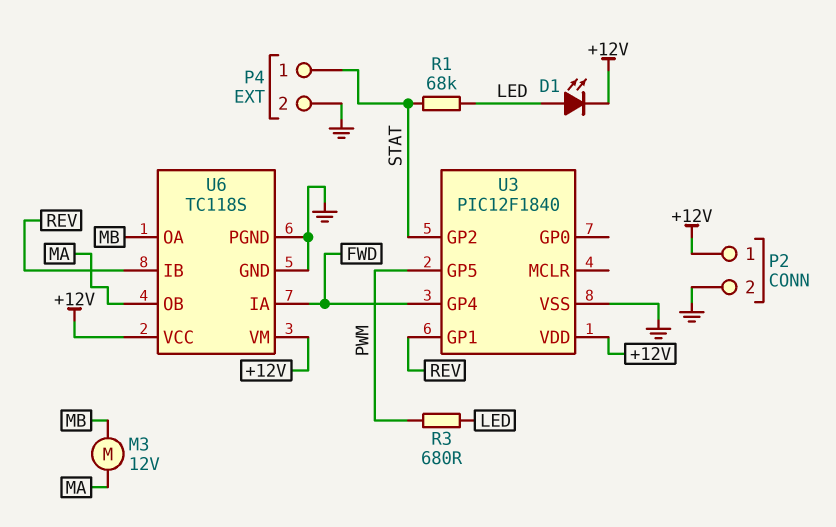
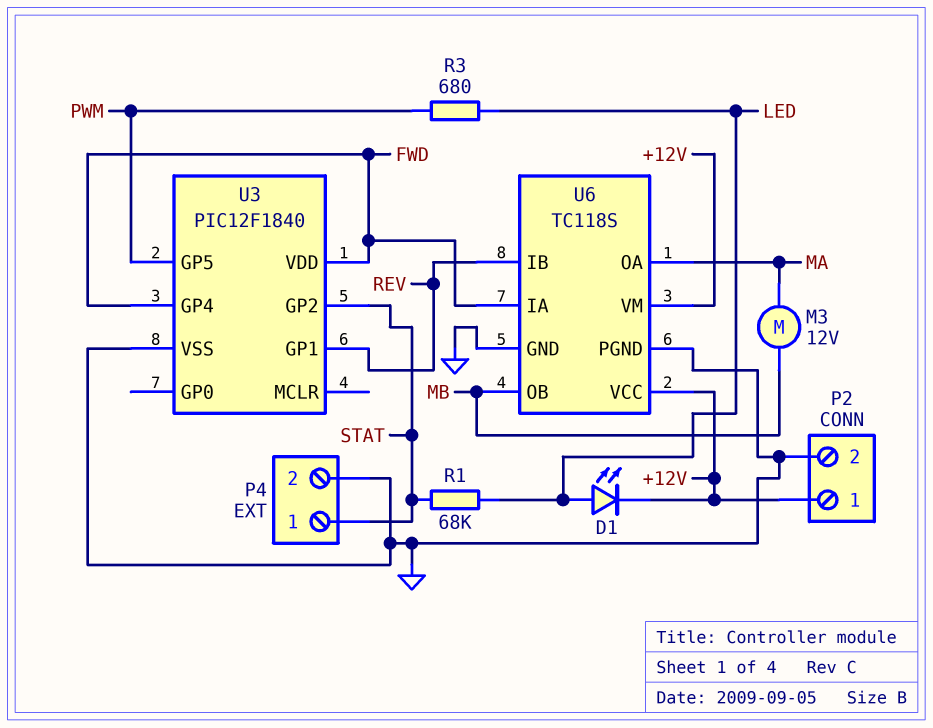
U3 pin VDD: +12V -> FWD
U6 pin OA: MB -> MA
U6 pin OB: MA -> MB

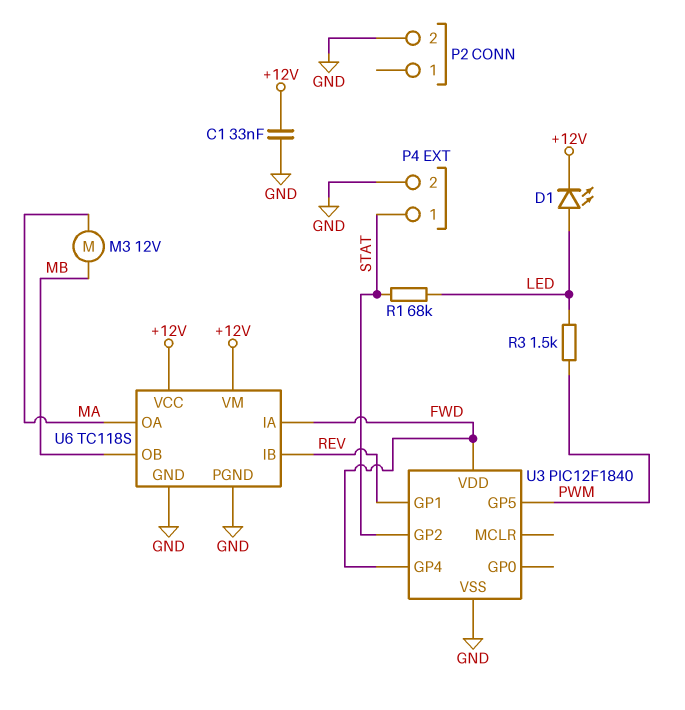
C1: none -> 33nF (+12V, GND)
P2 pin 1: +12V -> none
R3: 680 (LED, PWM) -> 1.5k (LED, PWM)

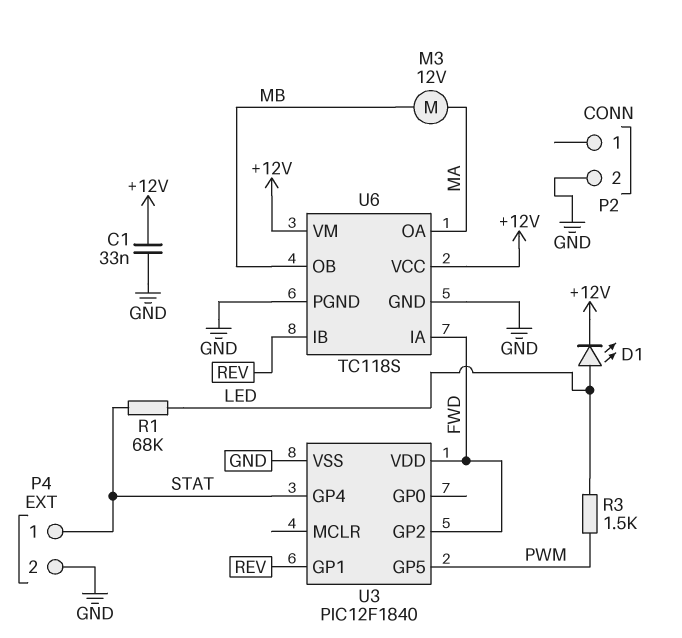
U3 pin GP2: STAT -> FWD
U3 pin GP4: FWD -> STAT

